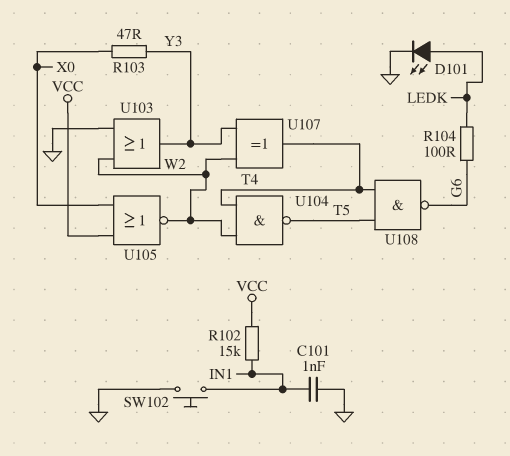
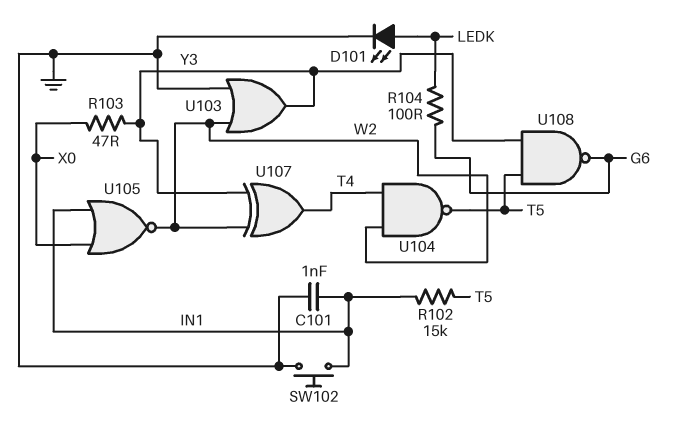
R102: 15k (IN1, VCC) -> 15k (IN1, T5)
U105: NOR (in VCC, in X0, out W2) -> NOR (in IN1, in X0, out W2)
U108: NAND (in T4, in T5, out G6) -> NAND (in T5, in Y3, out G6)

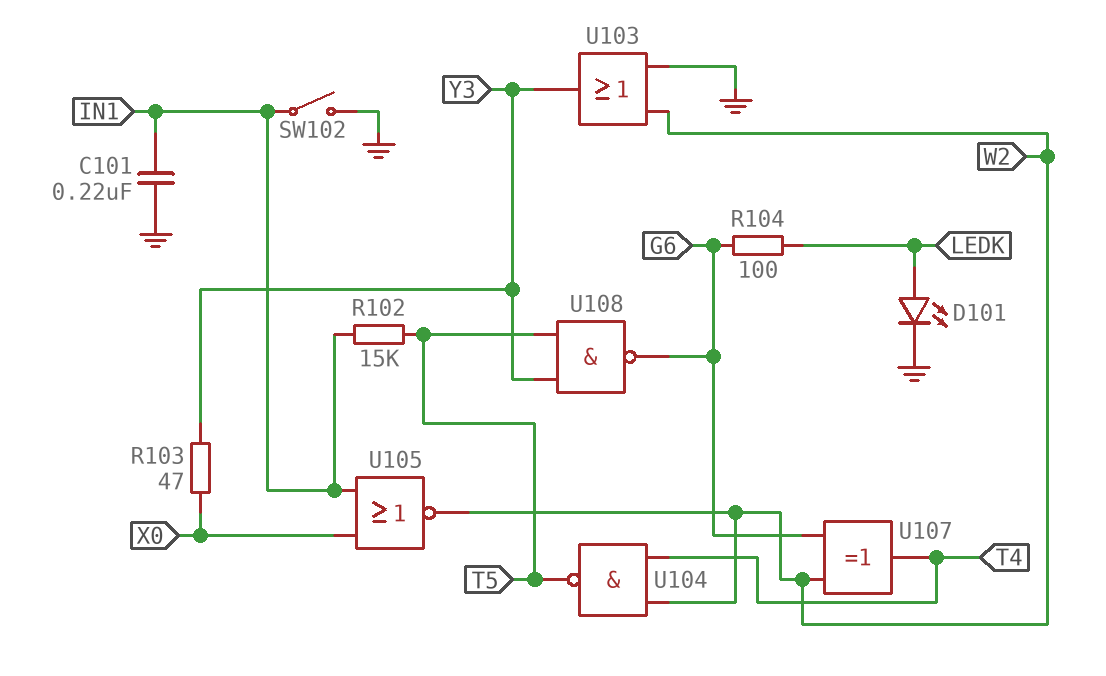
C101: 1nF (GND, IN1) -> 220nF (GND, IN1)
SW102: button (GND, IN1) -> switch (GND, IN1)
U107: XOR (in W2, in Y3, out T4) -> XOR (in G6, in W2, out T4)

